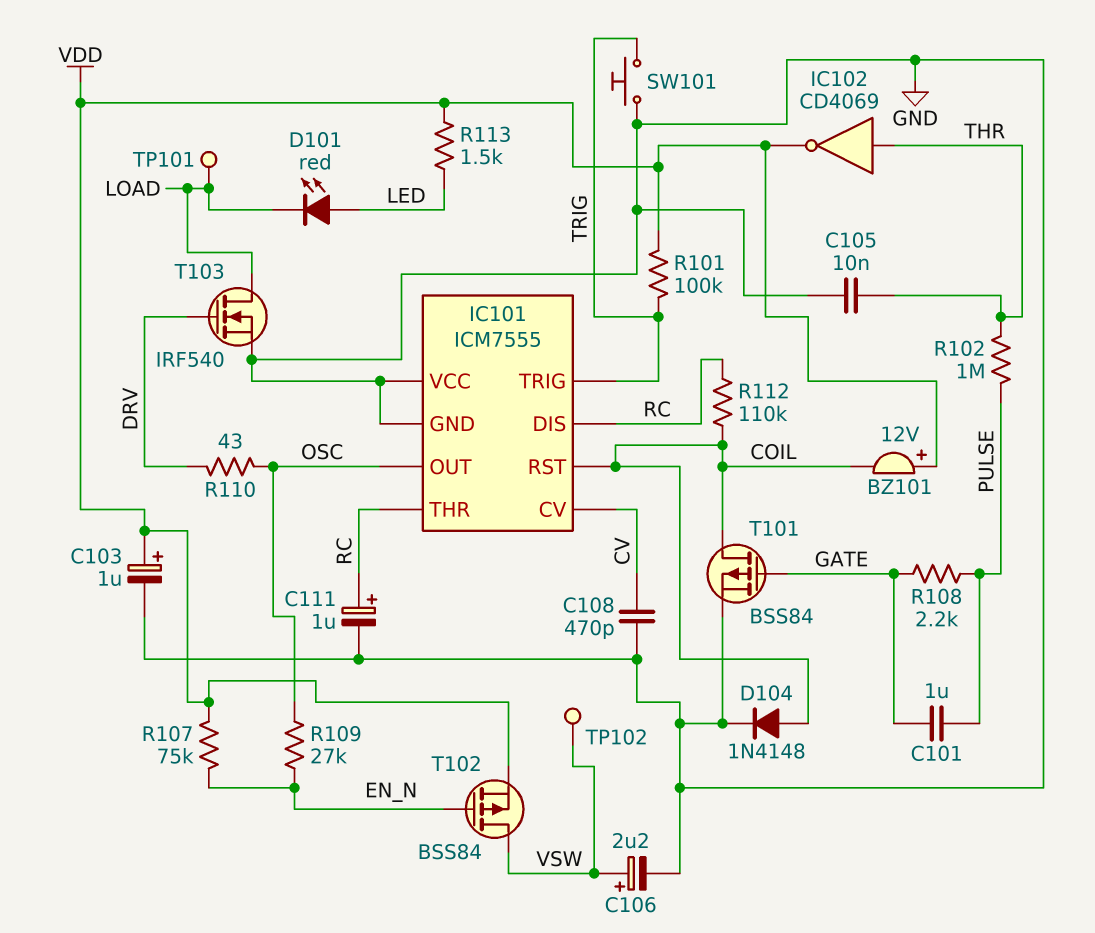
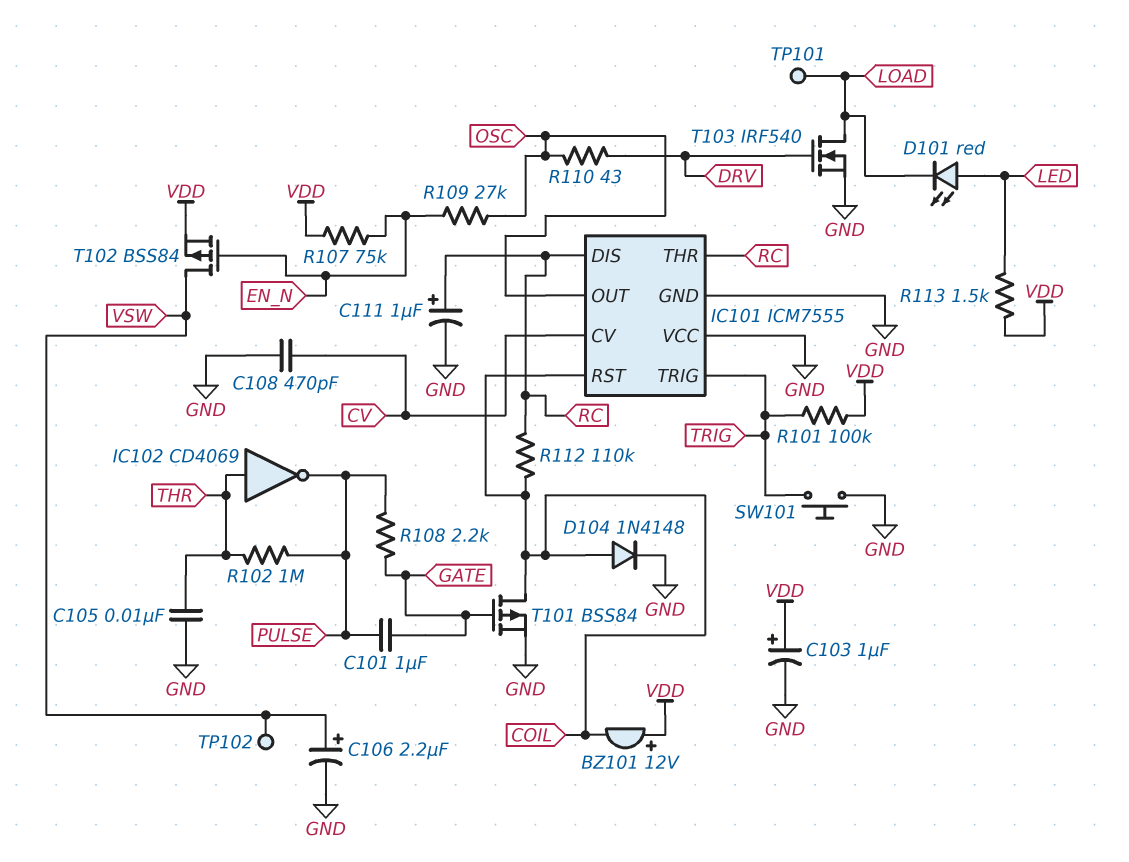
IC102: NOT CD4069 (in THR, out VDD) -> NOT CD4069 (in THR, out PULSE)

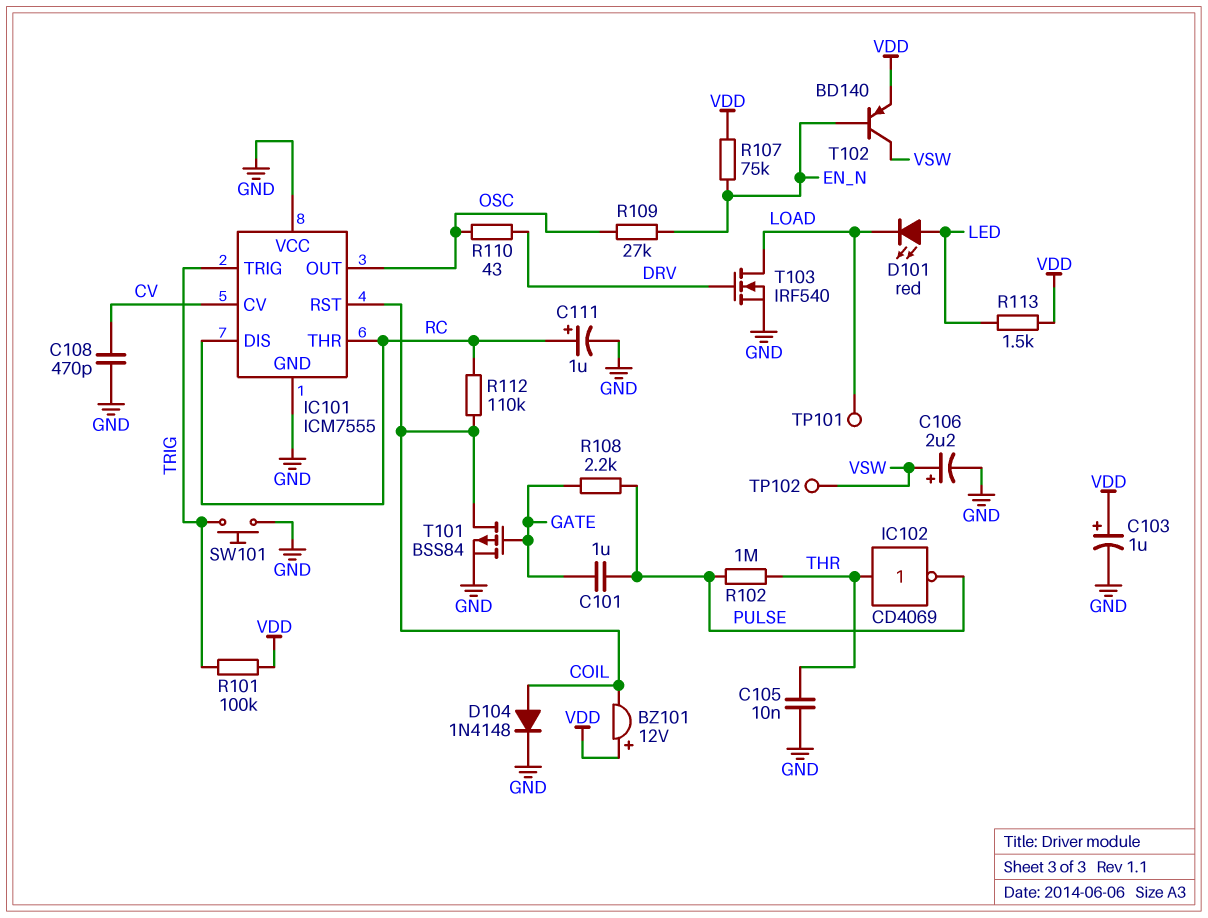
T102: PMOS BSS84 (G EN_N, D VSW, S VDD) -> PNP BD140 (B EN_N, C VSW, E VDD)

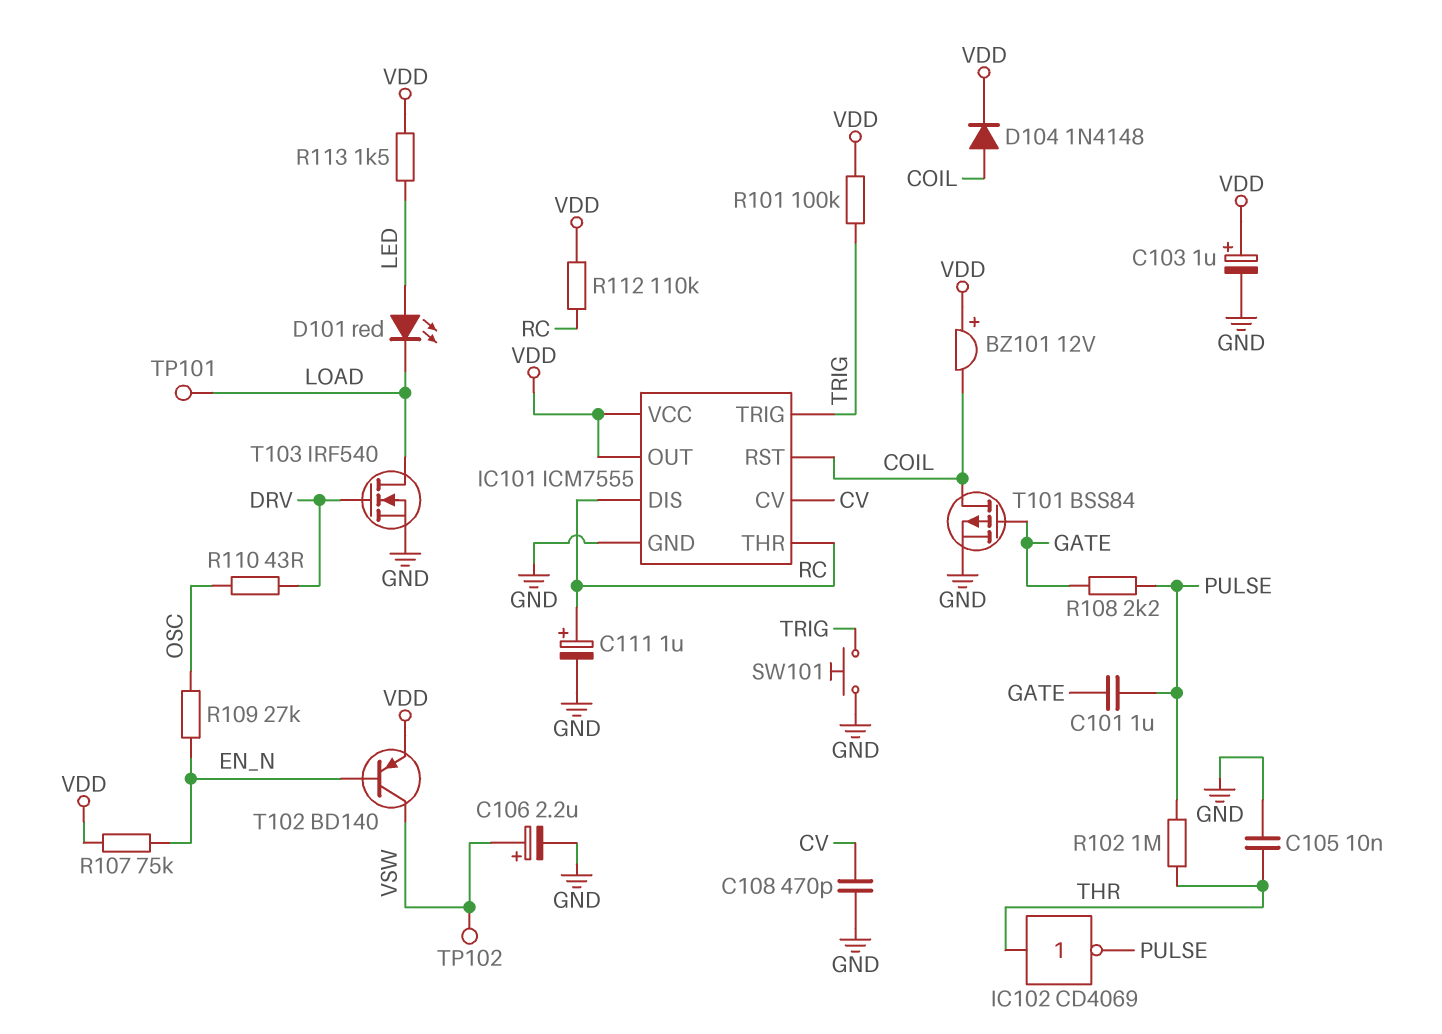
D104: diode 1N4148 (A COIL, K GND) -> diode 1N4148 (A COIL, K VDD)
IC101 pin OUT: OSC -> VDD
IC101 pin VCC: GND -> VDD
R112: 110k (COIL, RC) -> 110k (RC, VDD)

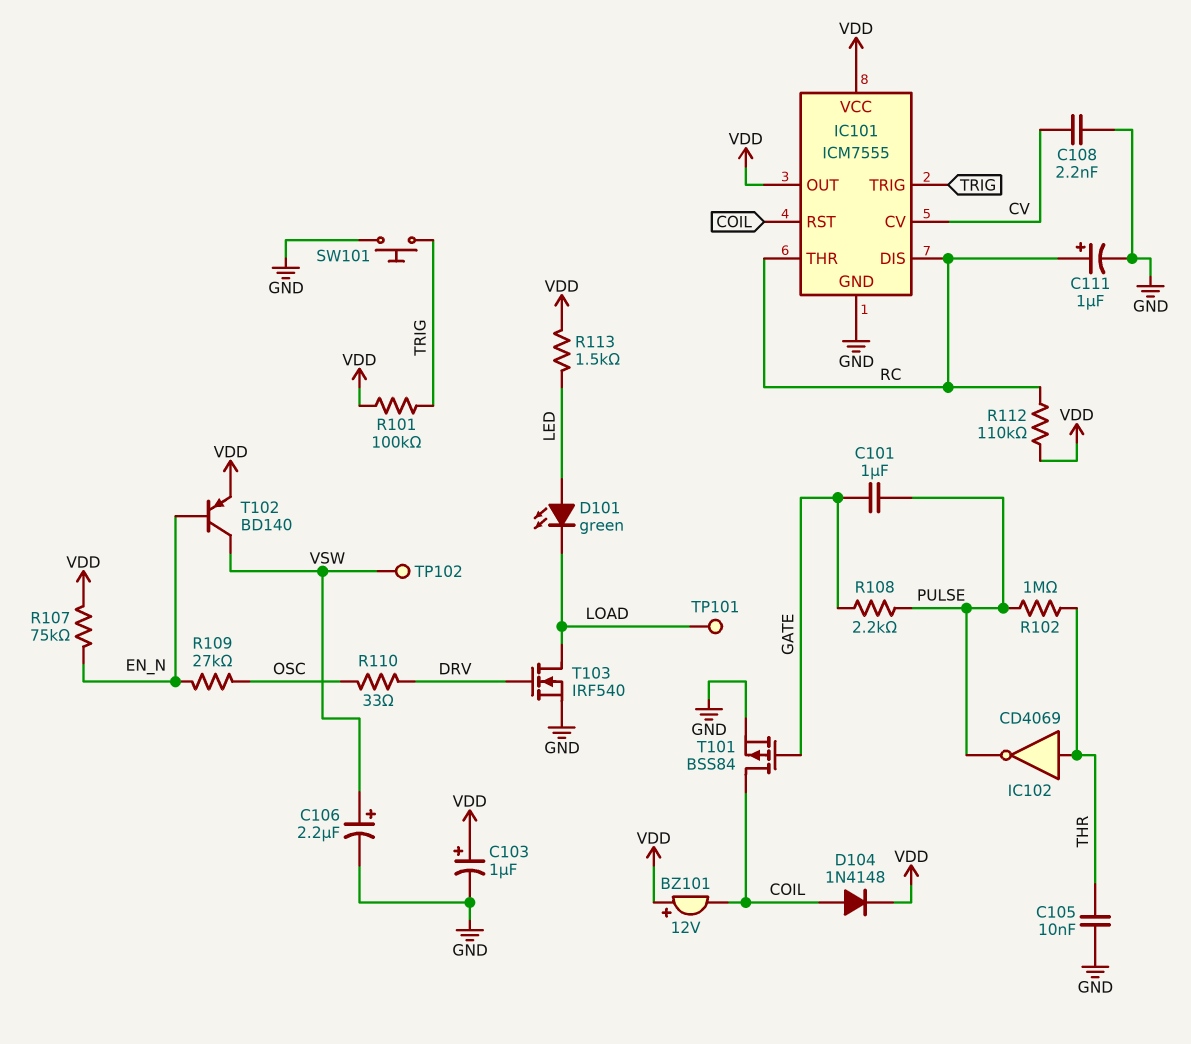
C108: 470pF (CV, GND) -> 2.2nF (CV, GND)
D101: LED red (A LED, K LOAD) -> LED green (A LED, K LOAD)
R110: 43 (DRV, OSC) -> 33 (DRV, OSC)

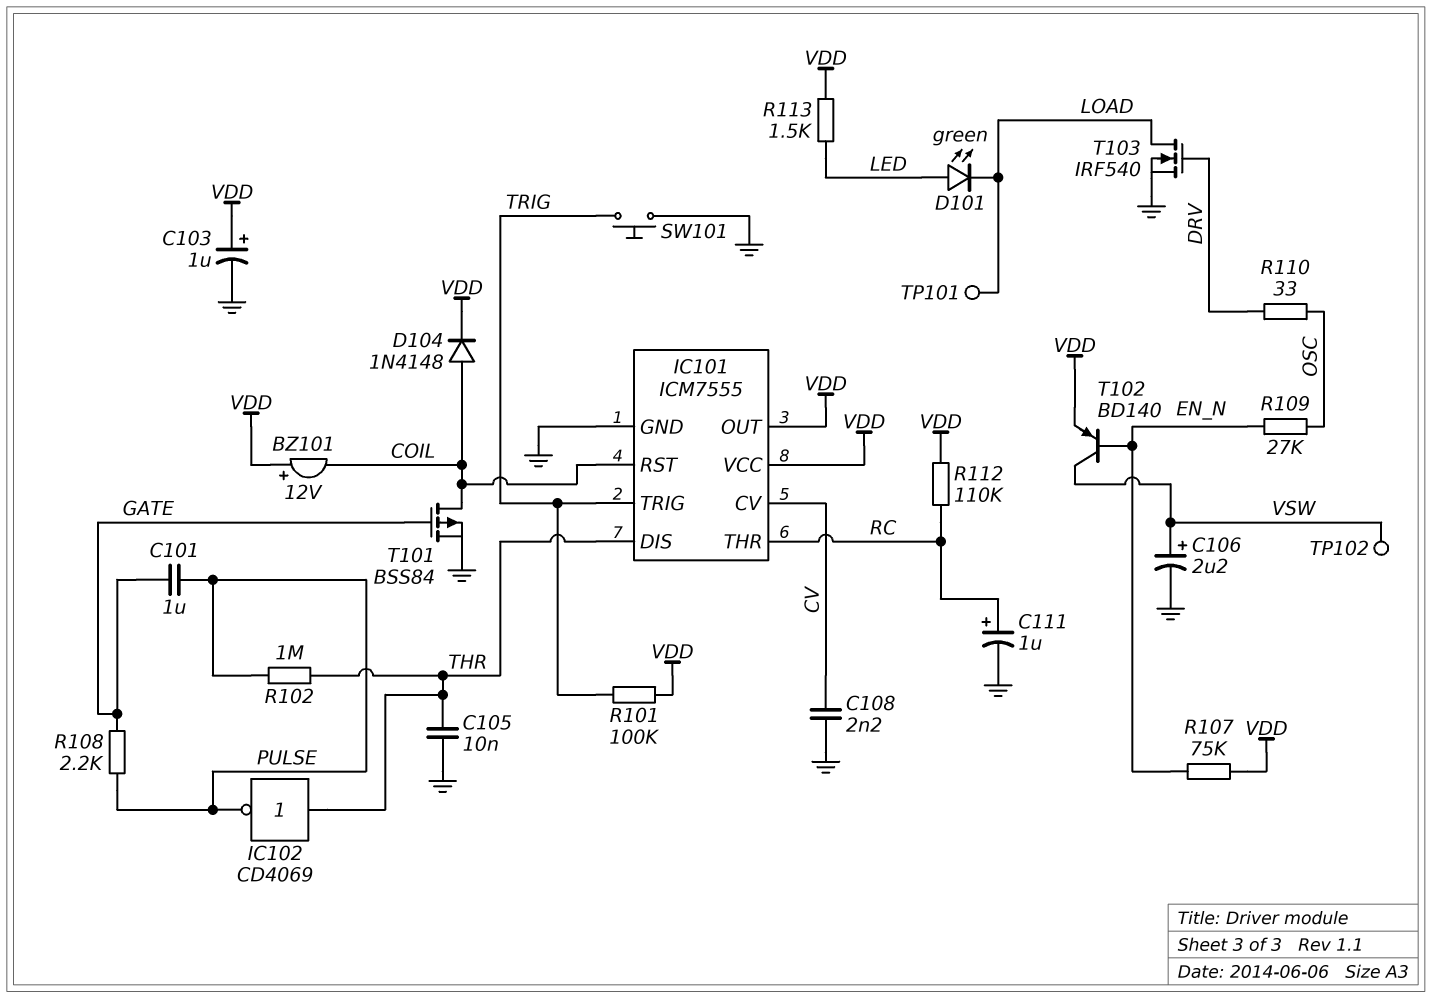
IC101 pin DIS: RC -> THR

